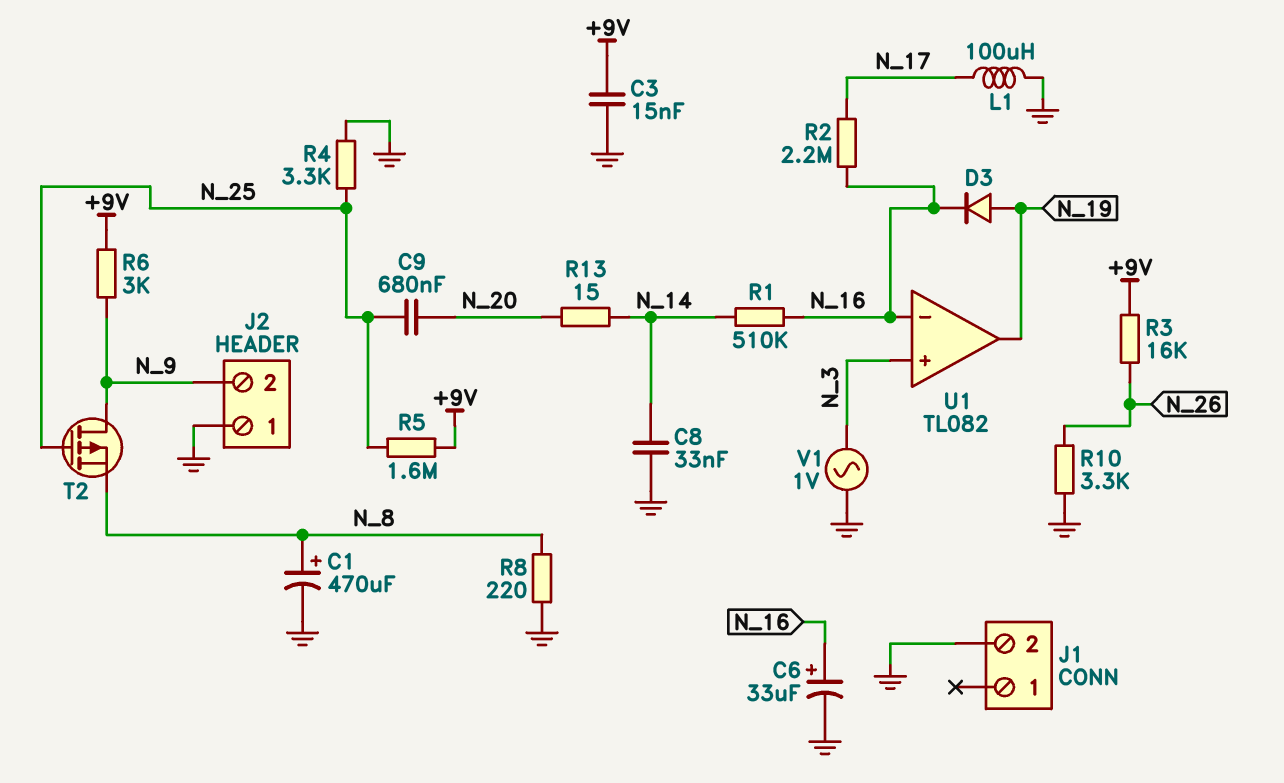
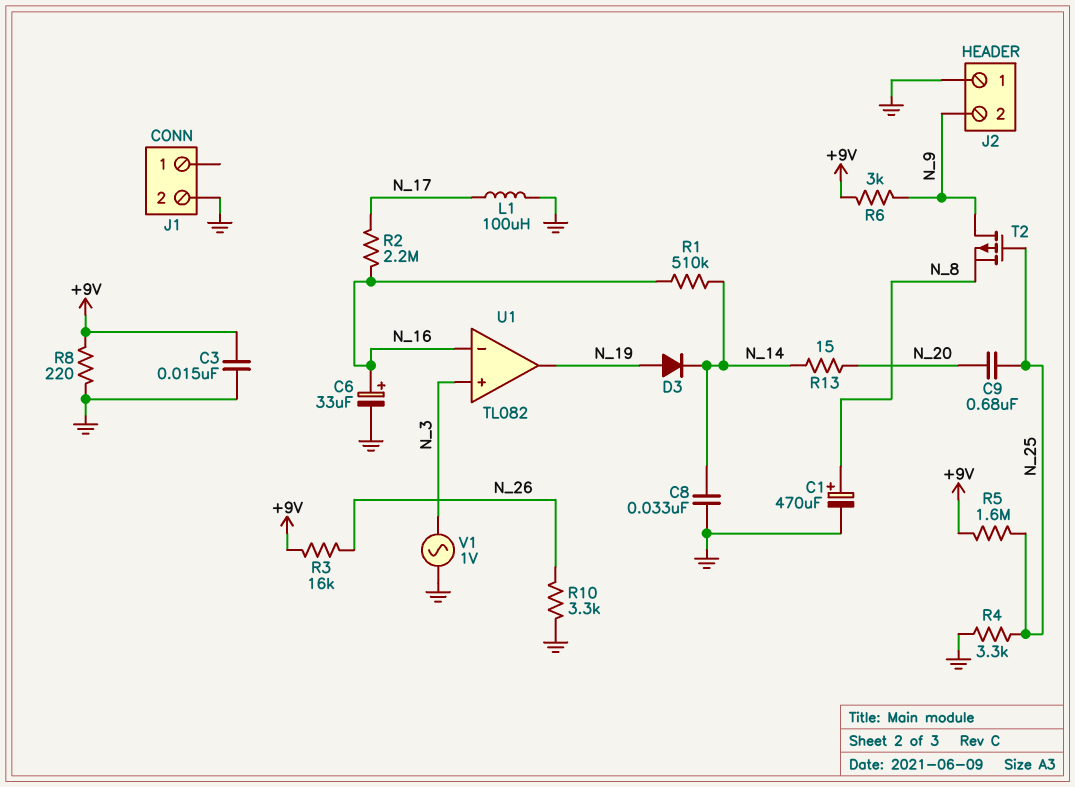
D3: diode (A N_19, K N_16) -> diode (A N_19, K N_14)
R8: 220 (GND, N_8) -> 220 (+9V, GND)

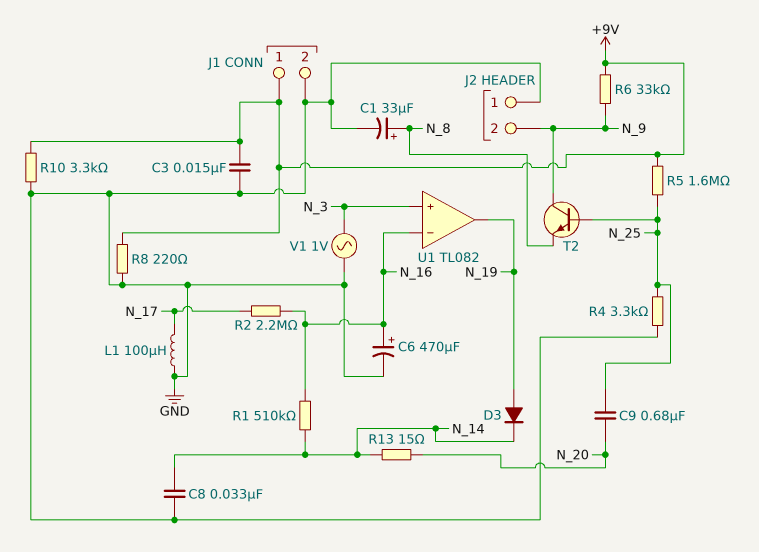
C1: 470uF (plus N_8, minus GND) -> 33uF (plus N_8, minus GND)
C6: 33uF (plus N_16, minus GND) -> 470uF (plus N_16, minus GND)
J1 pin 1: none -> +9V
R3: 16k (+9V, N_26) -> none
R6: 3k (+9V, N_9) -> 33k (+9V, N_9)
R10: 3.3k (GND, N_26) -> 3.3k (+9V, GND)
T2: PMOS (G N_25, D N_9, S N_8) -> NPN (B N_25, C N_9, E N_8)

